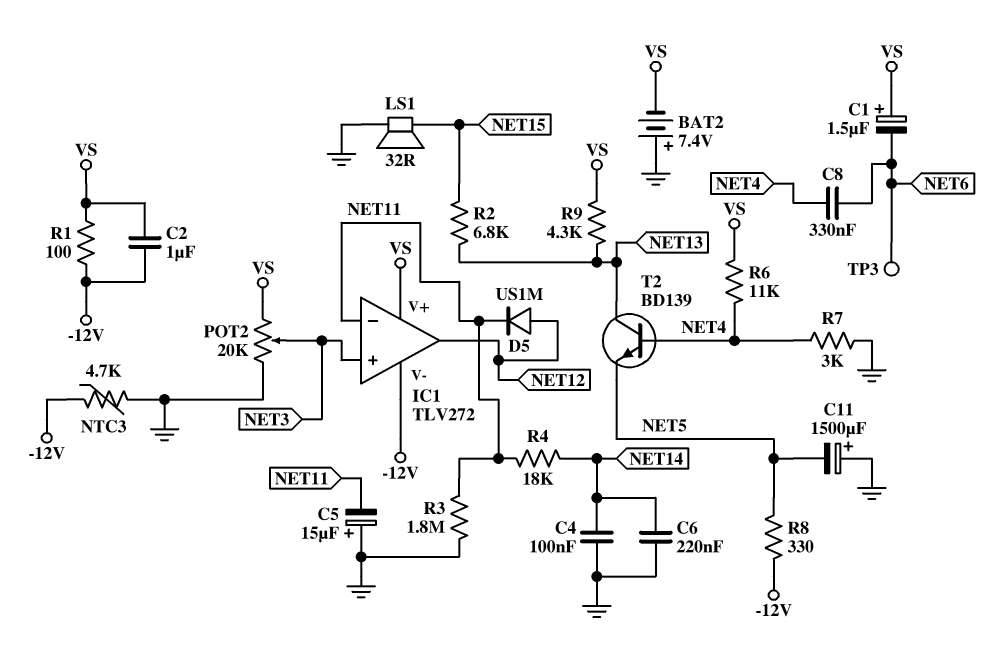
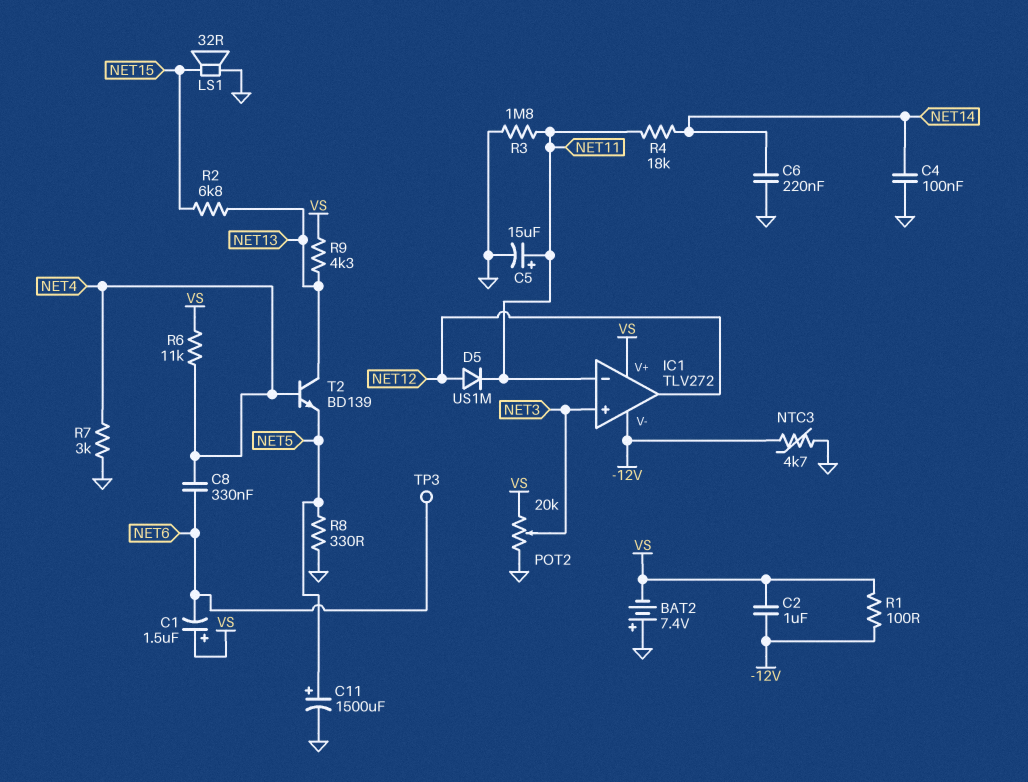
C5: 15uF (plus GND, minus NET11) -> 15uF (plus NET11, minus GND)
C11: 1500uF (plus GND, minus NET5) -> 1500uF (plus NET5, minus GND)
R8: 330 (-12V, NET5) -> 330 (GND, NET5)

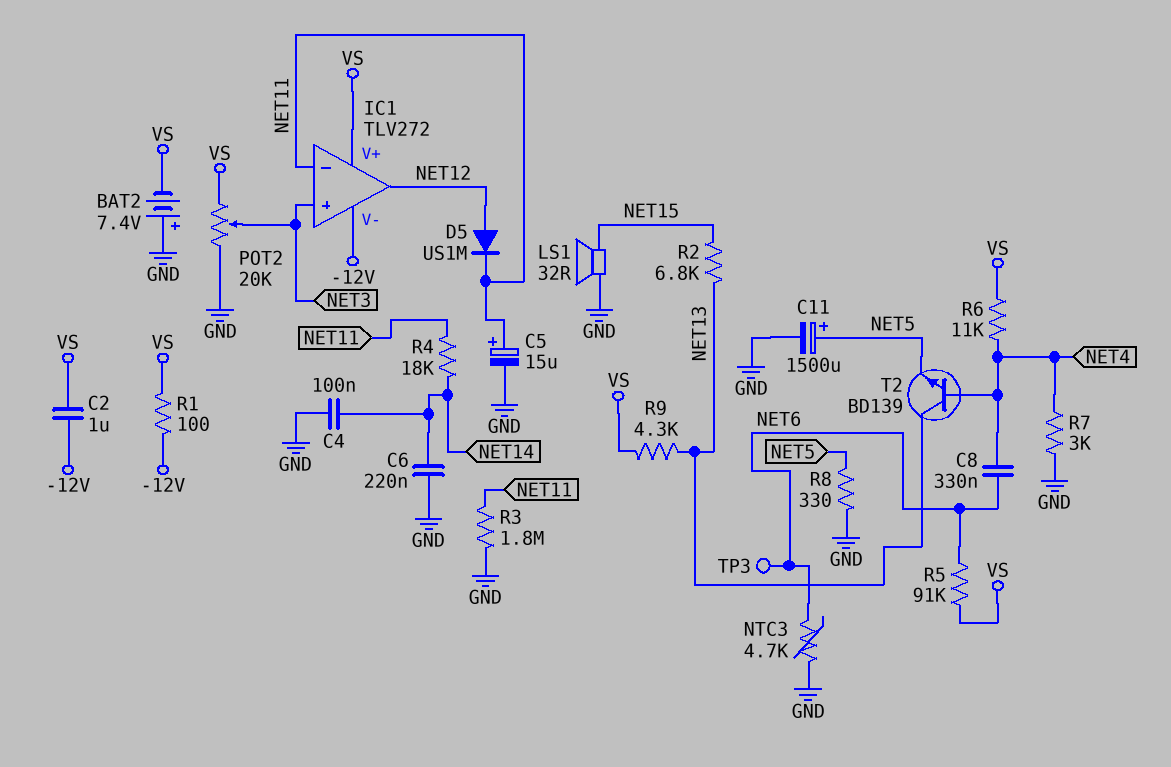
C1: 1.5uF (plus VS, minus NET6) -> none
NTC3: 4.7k (-12V, GND) -> 4.7k (GND, NET6)
R5: none -> 91k (NET6, VS)

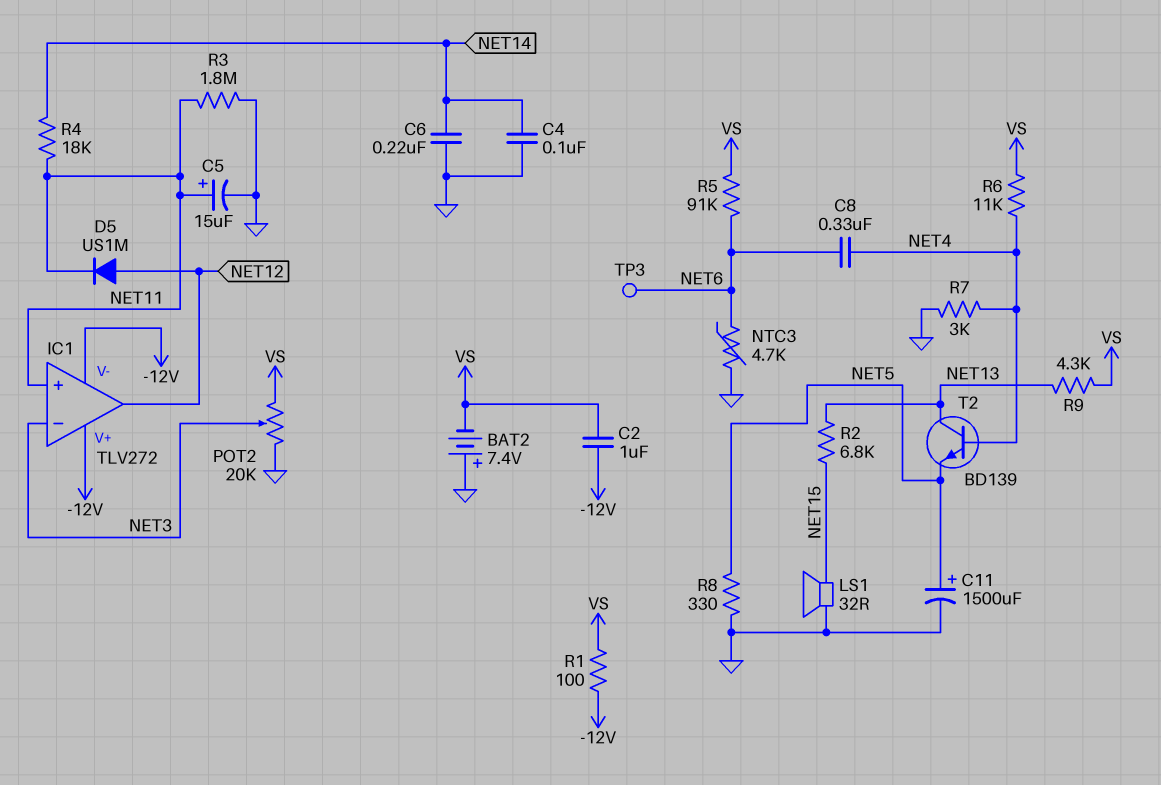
IC1 pin V+: VS -> -12V
IC1 pin in+: NET3 -> NET11
IC1 pin in-: NET11 -> NET3

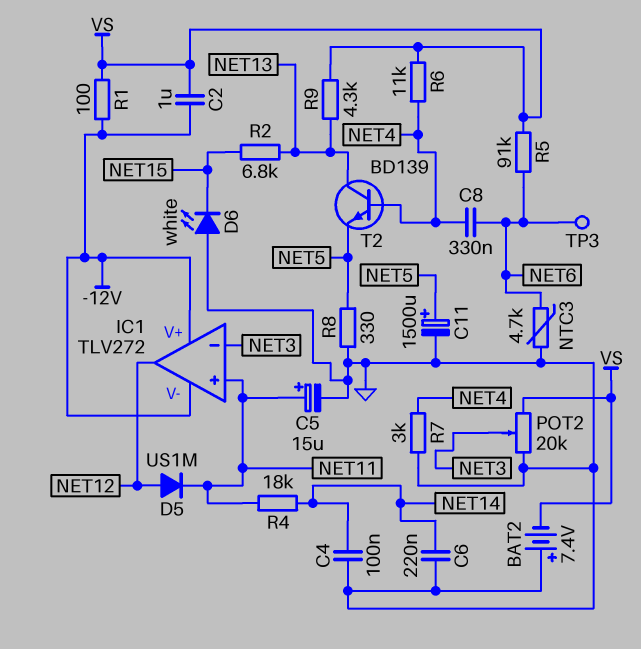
D6: none -> LED white (A GND, K NET15)
LS1: speaker 32R (GND, NET15) -> none
R3: 1.8M (GND, NET11) -> none

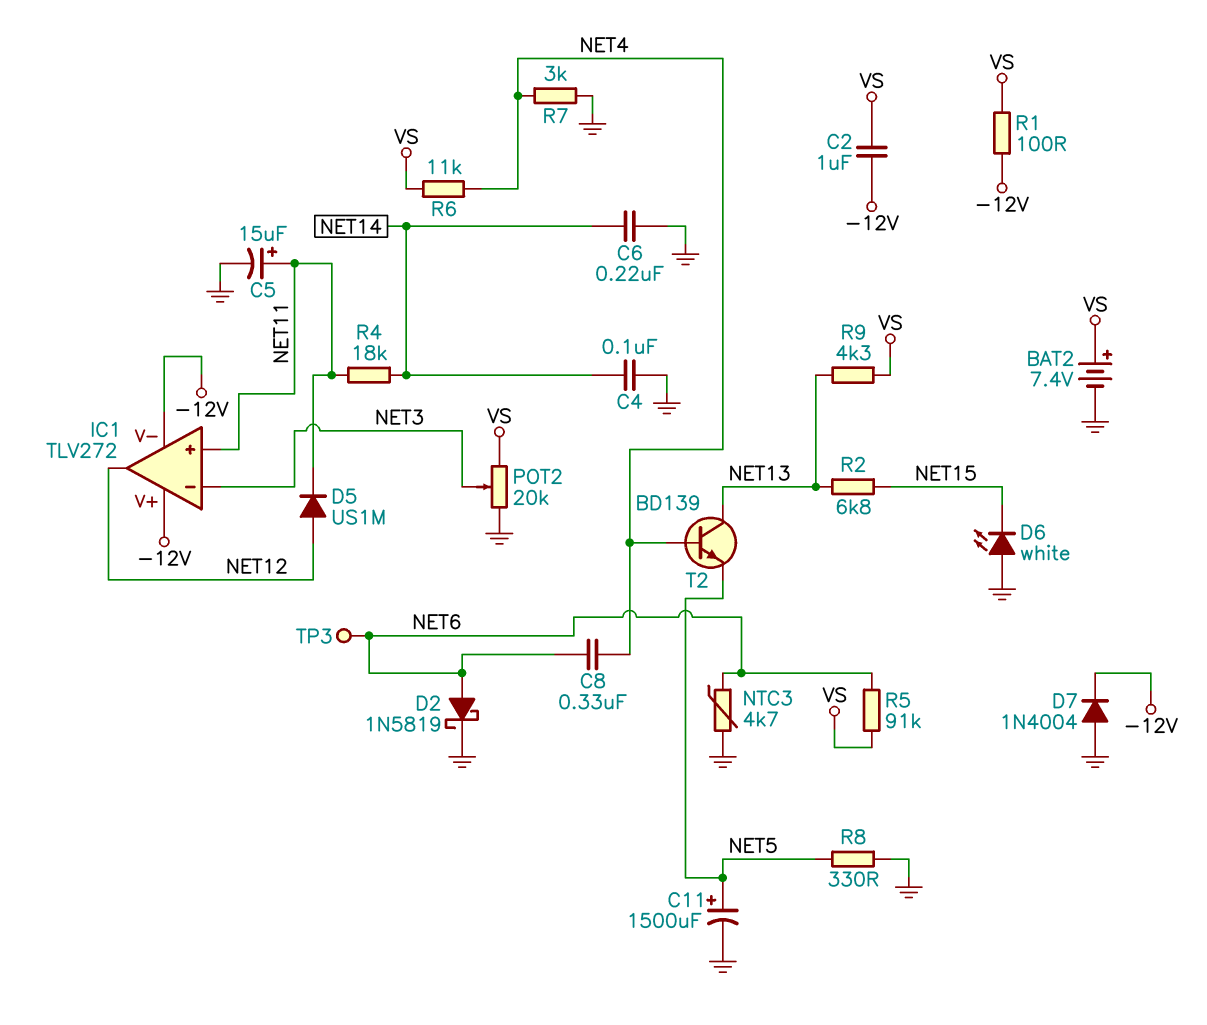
BAT2: 7.4V (plus GND, minus VS) -> 7.4V (plus VS, minus GND)
D2: none -> schottky 1N5819 (A NET6, K GND)
D7: none -> diode 1N4004 (A GND, K -12V)

